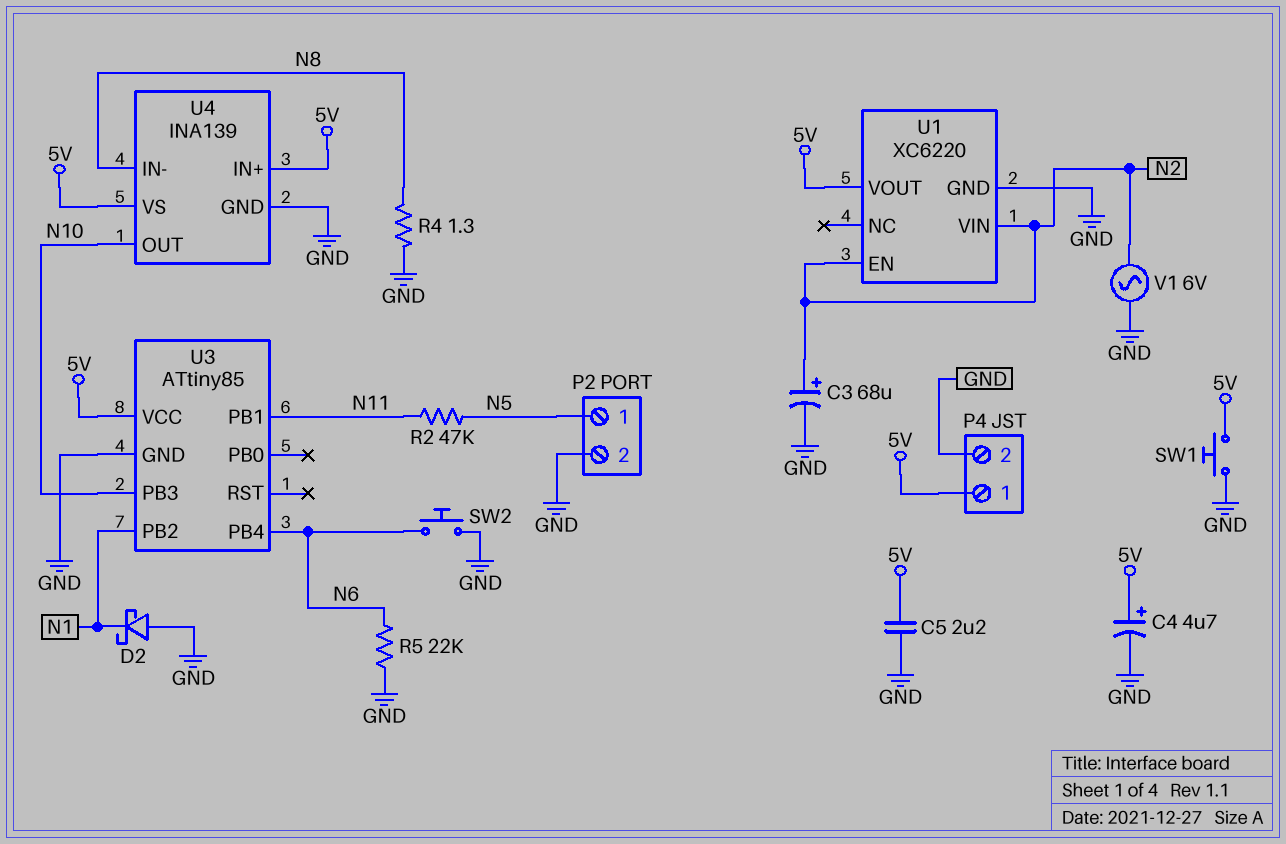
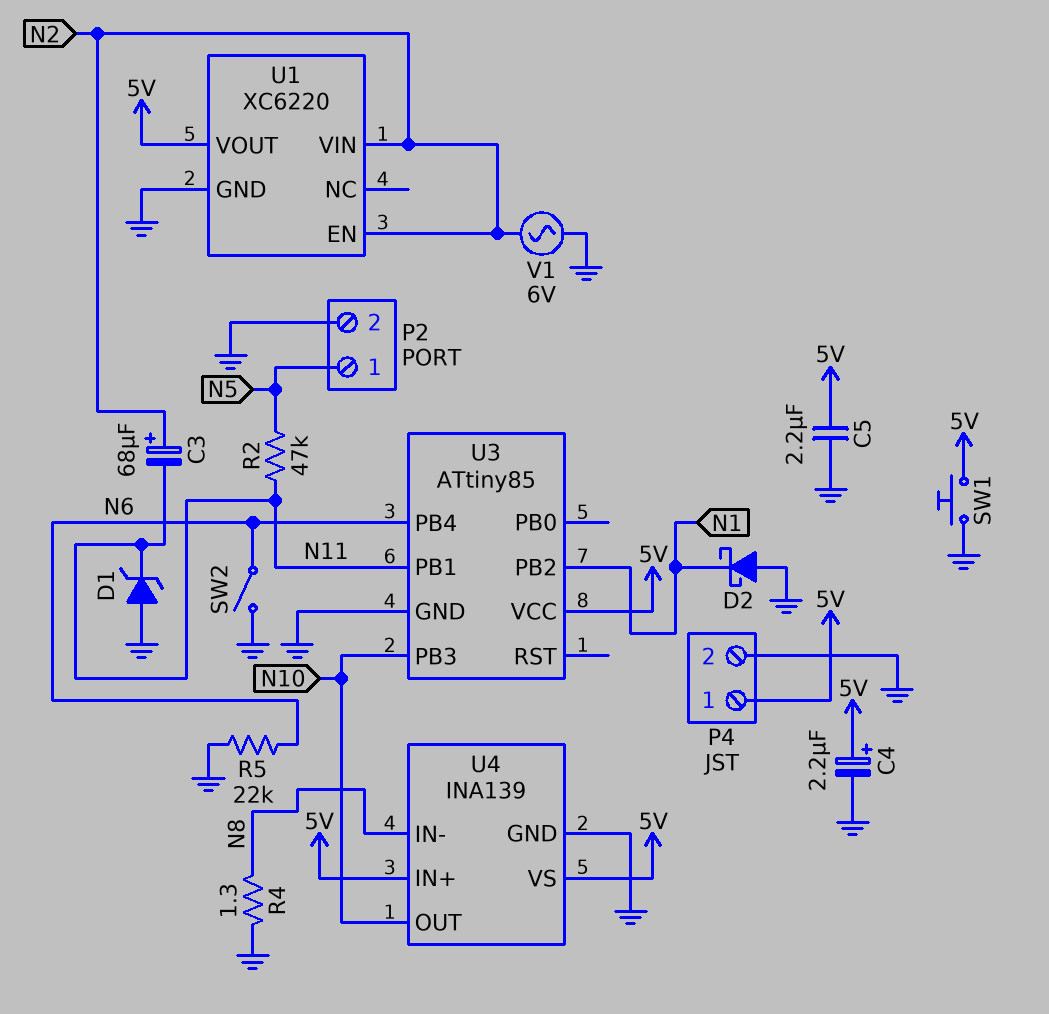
C3: 68uF (plus N2, minus GND) -> 68uF (plus N2, minus N11)
C4: 4.7uF (plus 5V, minus GND) -> 2.2uF (plus 5V, minus GND)
D1: none -> zener (A GND, K N11)
SW2: button (GND, N6) -> switch (GND, N6)

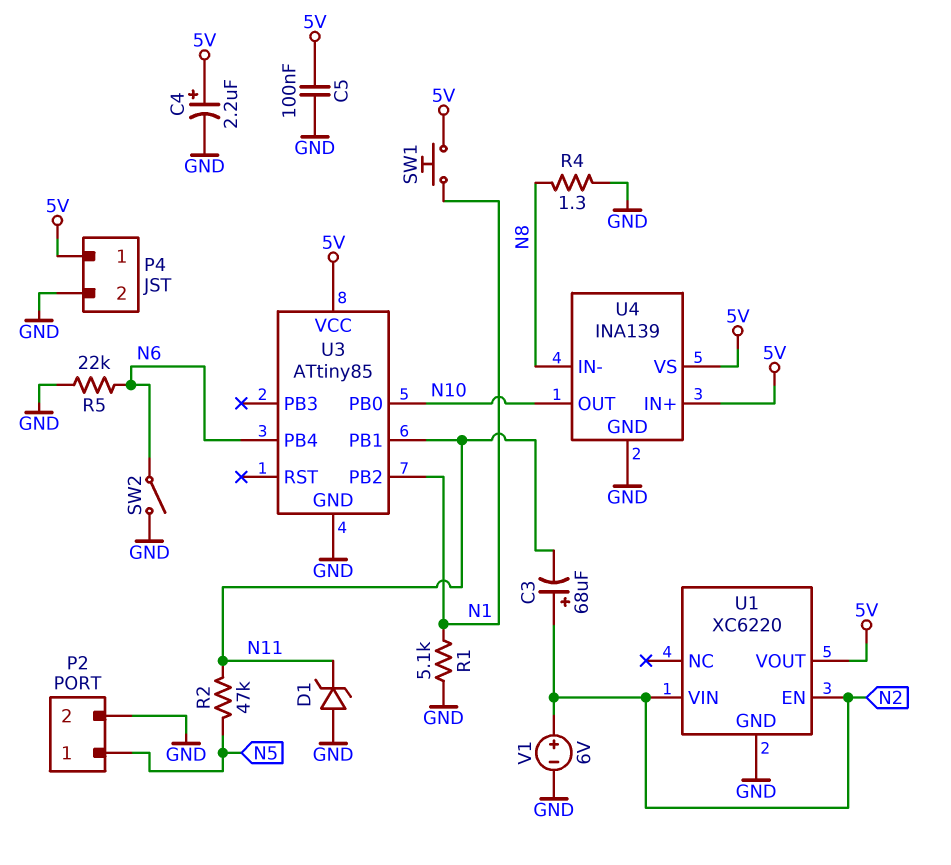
C5: 2.2uF (5V, GND) -> 100nF (5V, GND)
D2: schottky (A GND, K N1) -> none
R1: none -> 5.1k (GND, N1)
SW1: button (5V, GND) -> button (5V, N1)
U3 pin PB0: none -> N10
U3 pin PB3: N10 -> none
V1: AC 6V (GND, N2) -> 6V (plus N2, minus GND)

